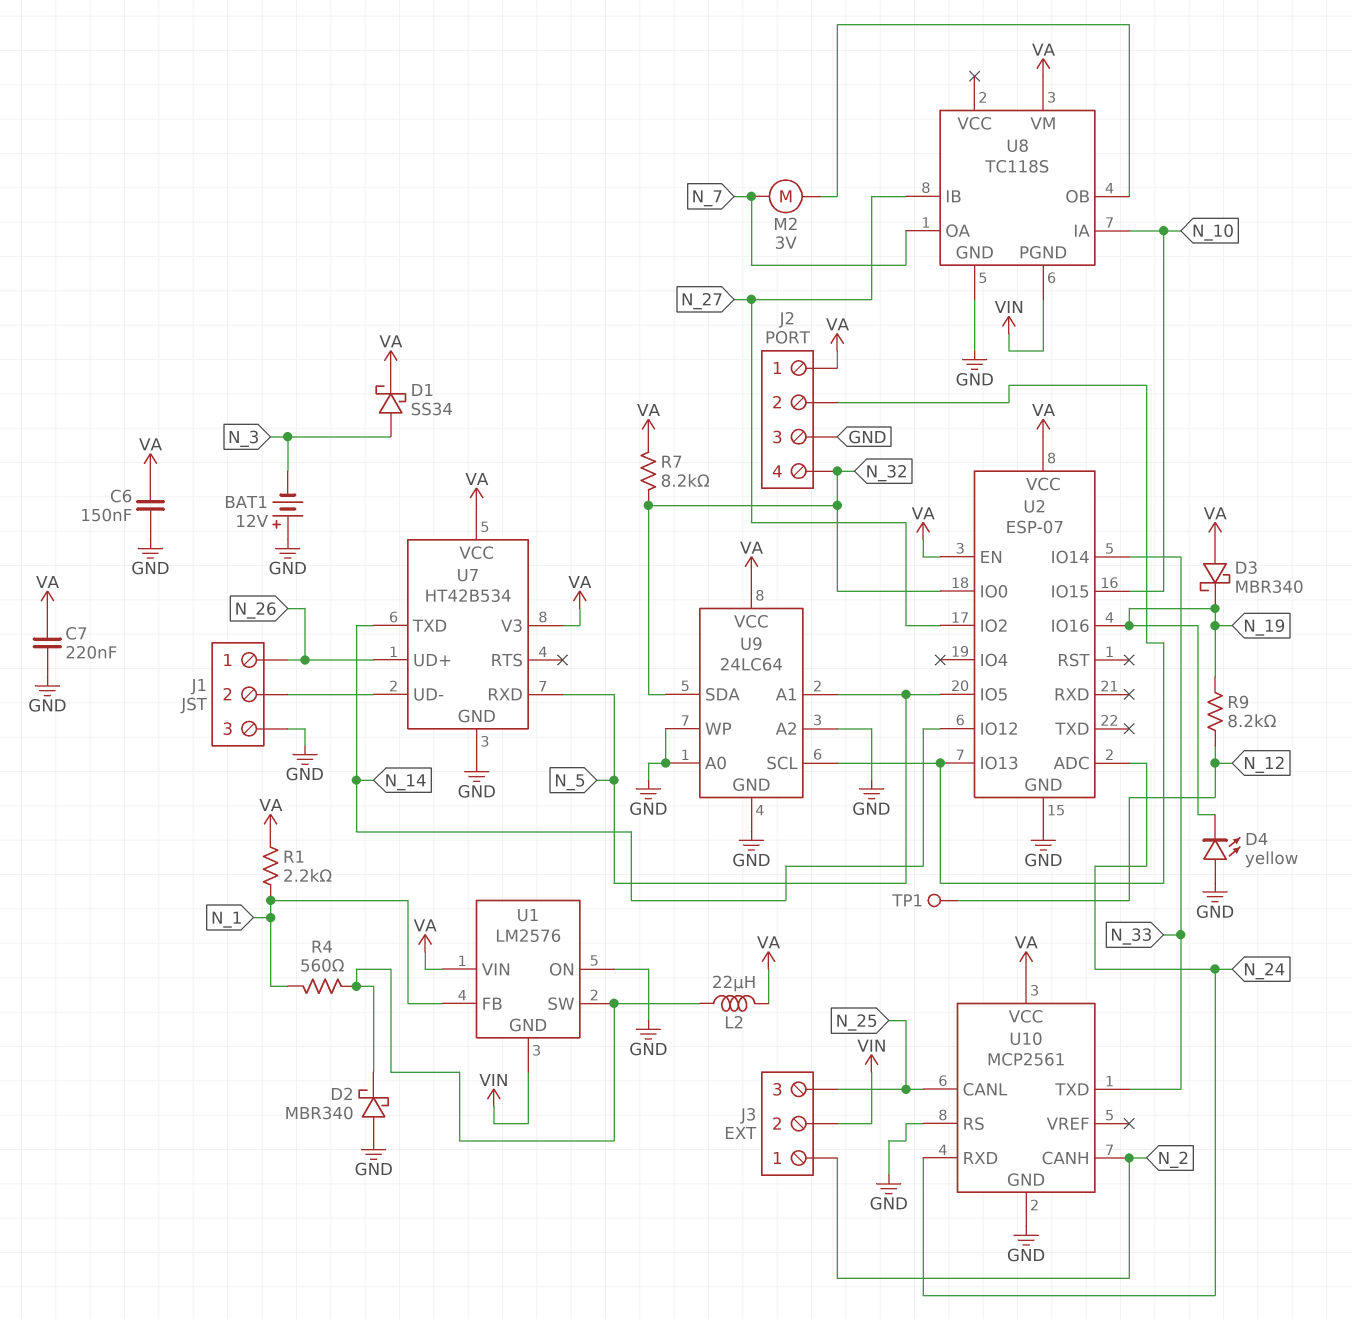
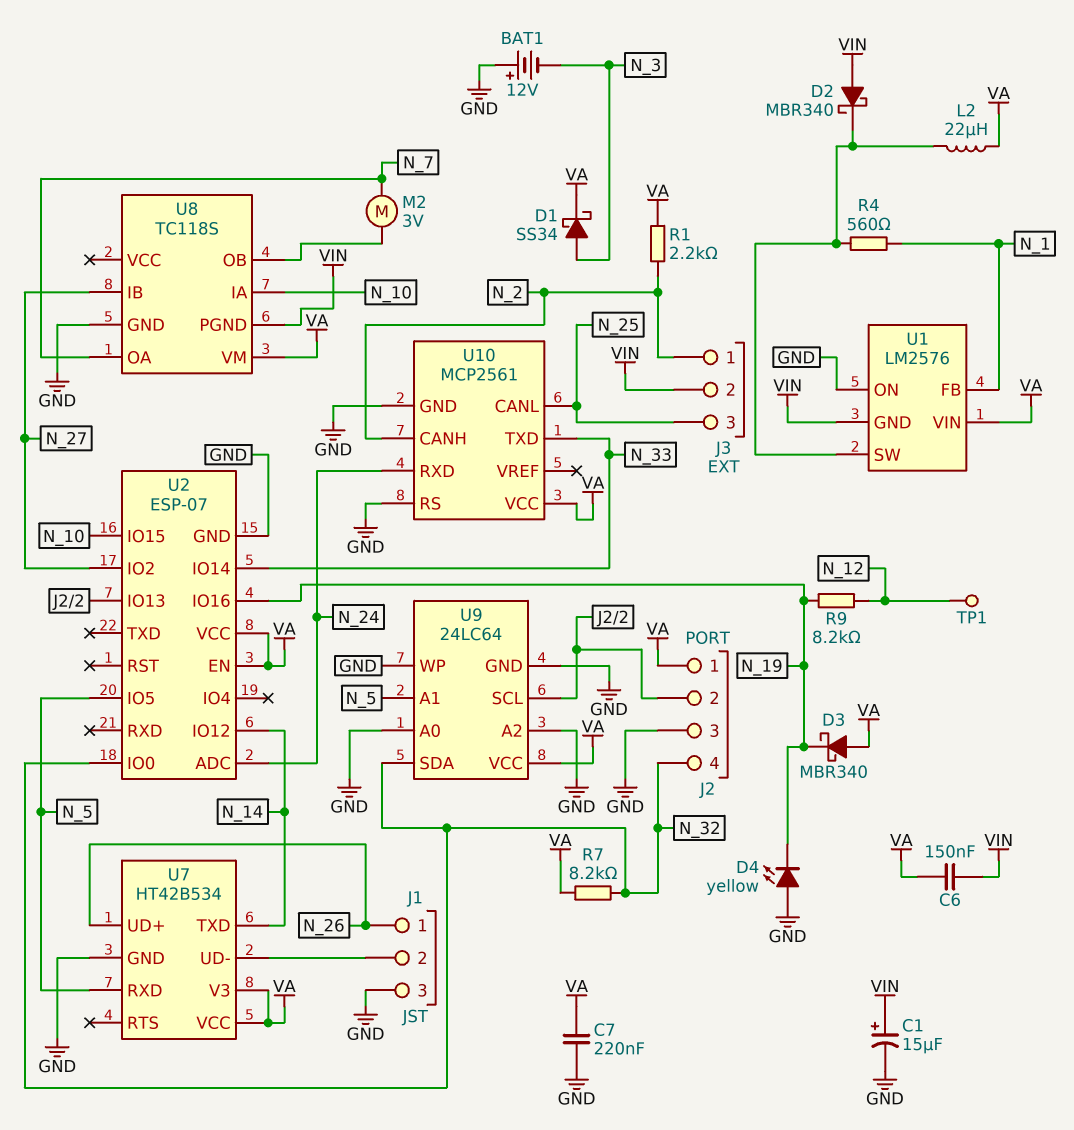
C1: none -> 15uF (plus VIN, minus GND)
C6: 150nF (GND, VA) -> 150nF (VA, VIN)
D2: schottky MBR340 (A GND, K U1/SW) -> schottky MBR340 (A VIN, K U1/SW)
R1: 2.2k (N_1, VA) -> 2.2k (N_2, VA)

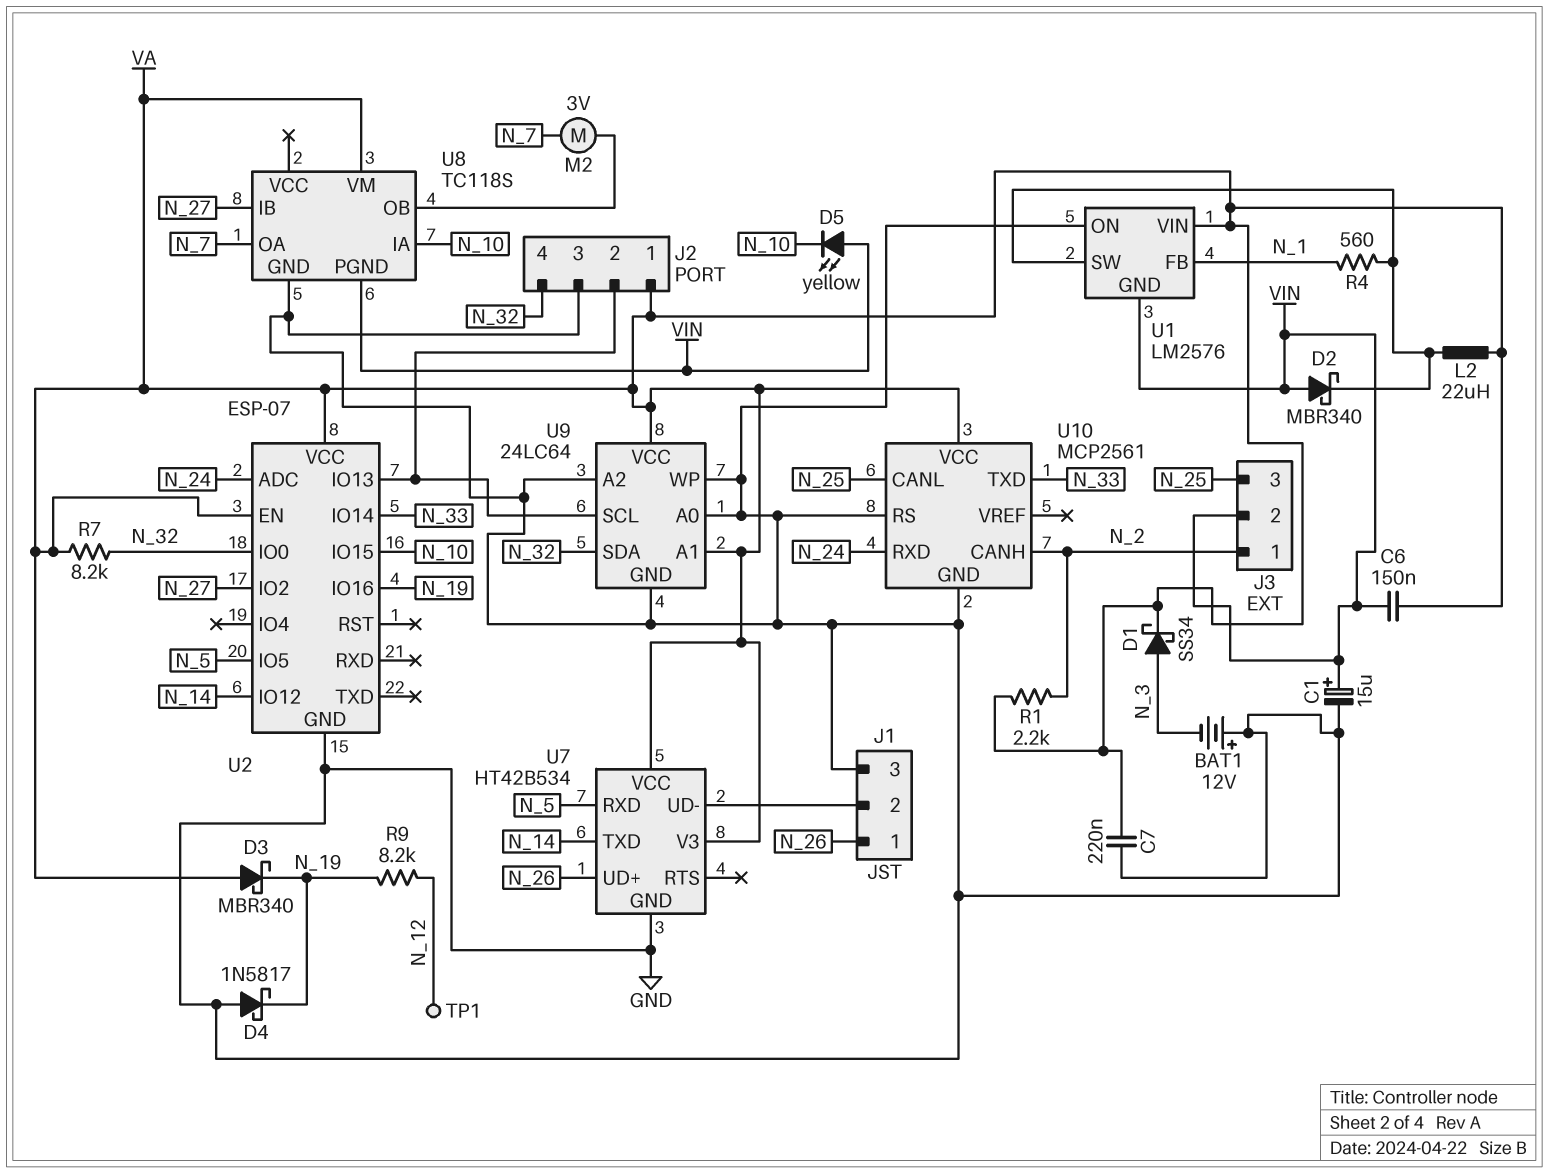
D4: LED yellow (A GND, K N_19) -> schottky 1N5817 (A GND, K N_19)
D5: none -> LED yellow (A VIN, K N_10)
U9 pin A1: N_5 -> VA

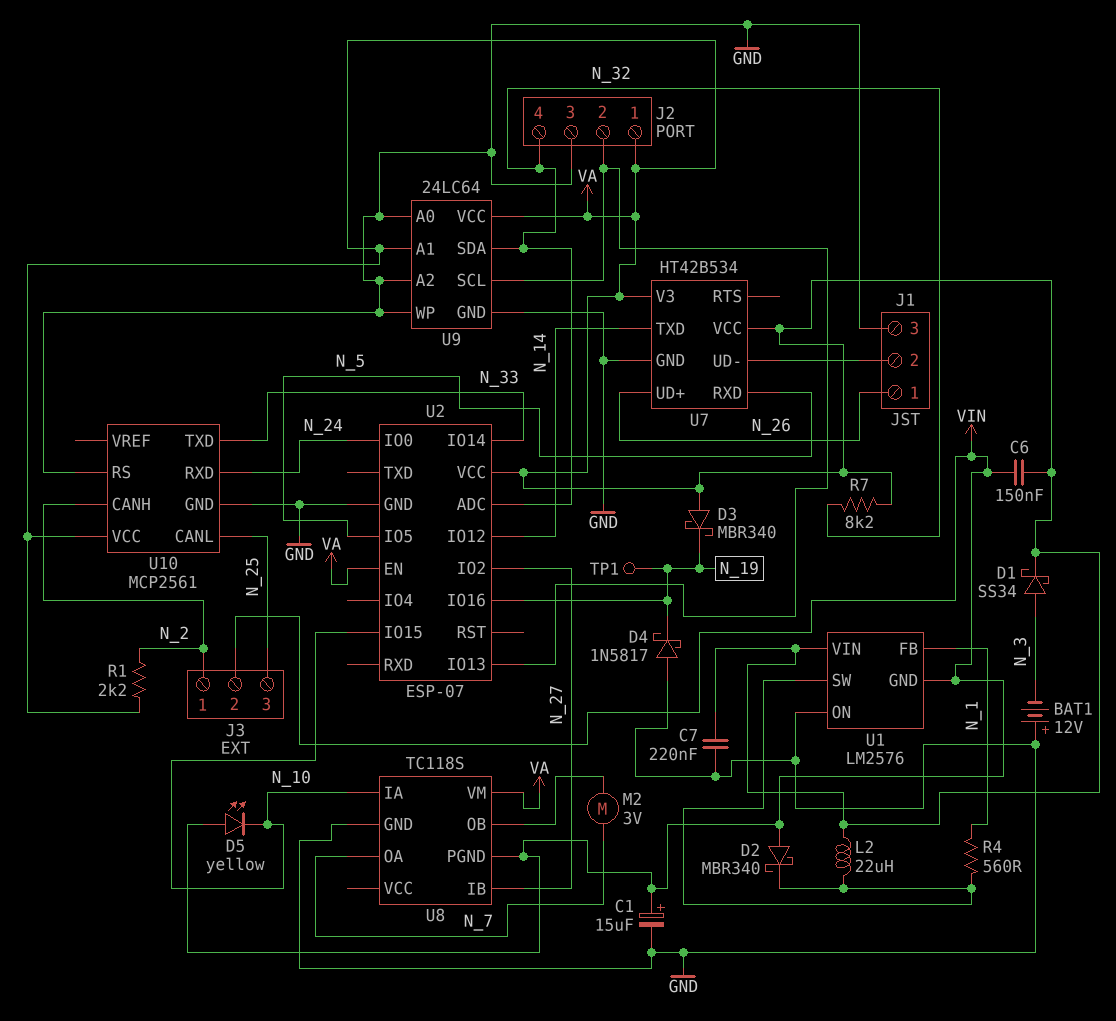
R9: 8.2k (N_12, N_19) -> none
TP1: test point (N_12) -> test point (N_19)
U2 pin ADC: N_24 -> N_32
U2 pin IO0: N_32 -> N_24

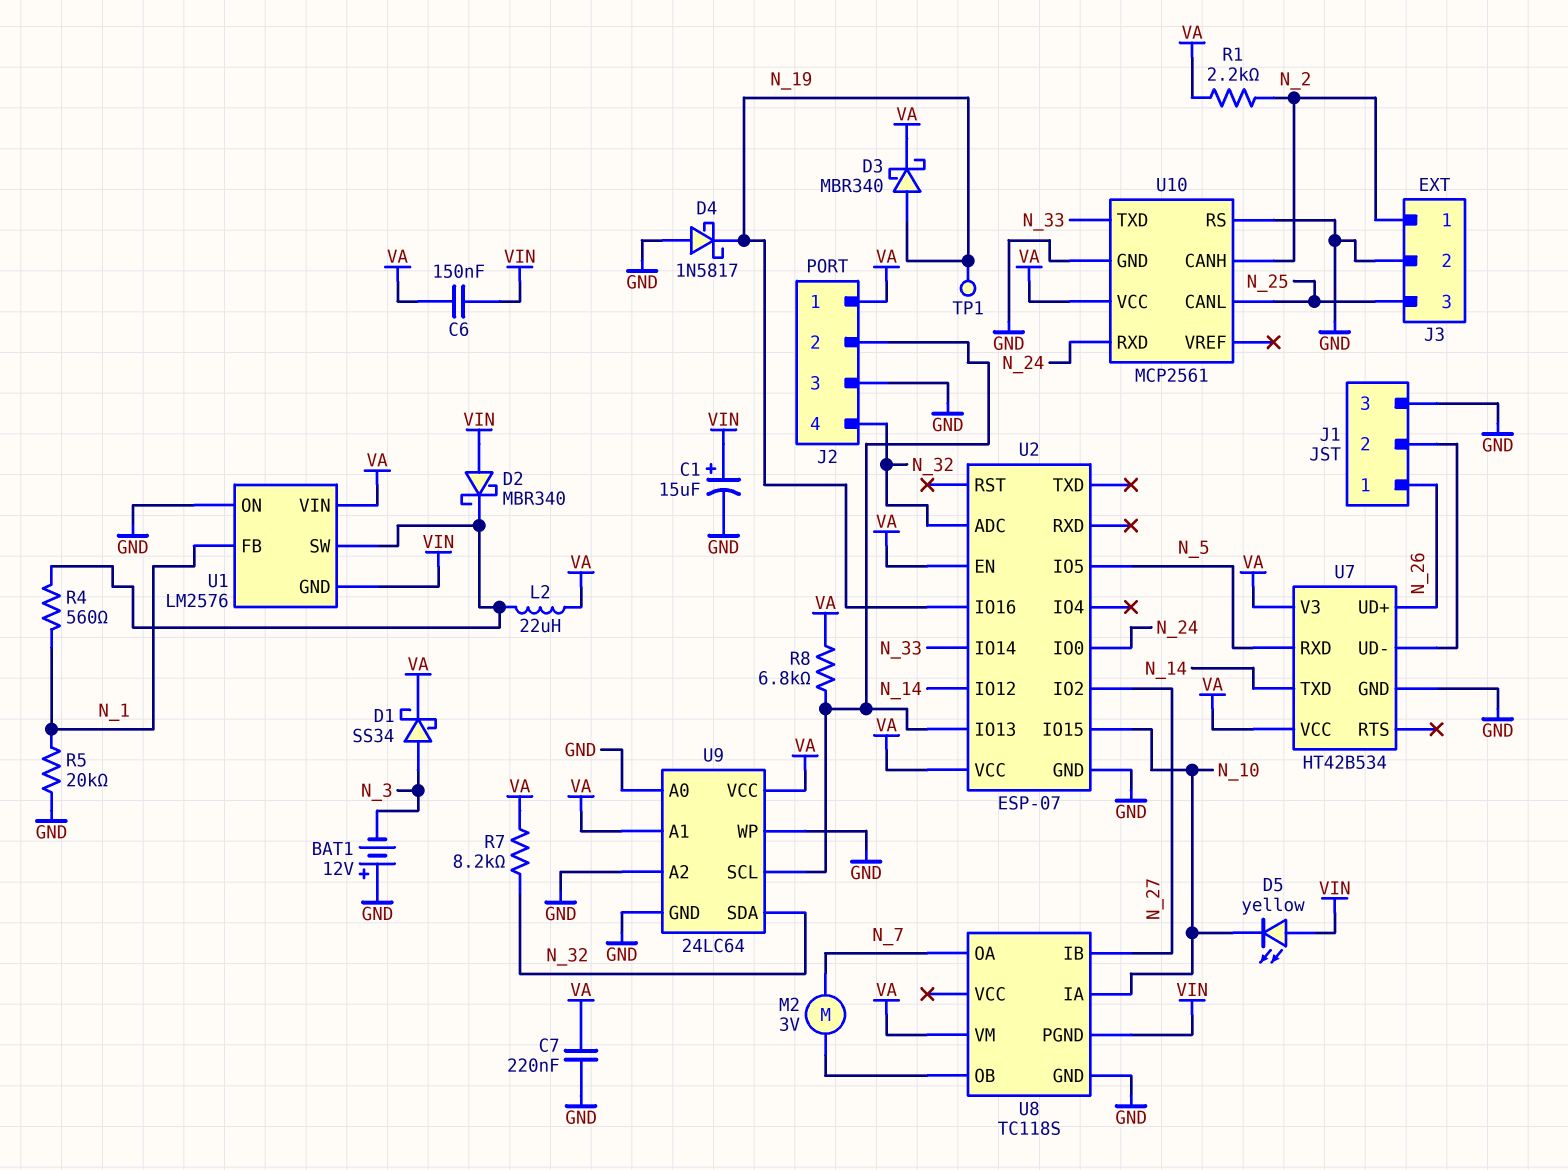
D3: schottky MBR340 (A VA, K N_19) -> schottky MBR340 (A N_19, K VA)
J3 pin 2: VIN -> GND
R5: none -> 20k (GND, N_1)
R8: none -> 6.8k (J2/2, VA)

